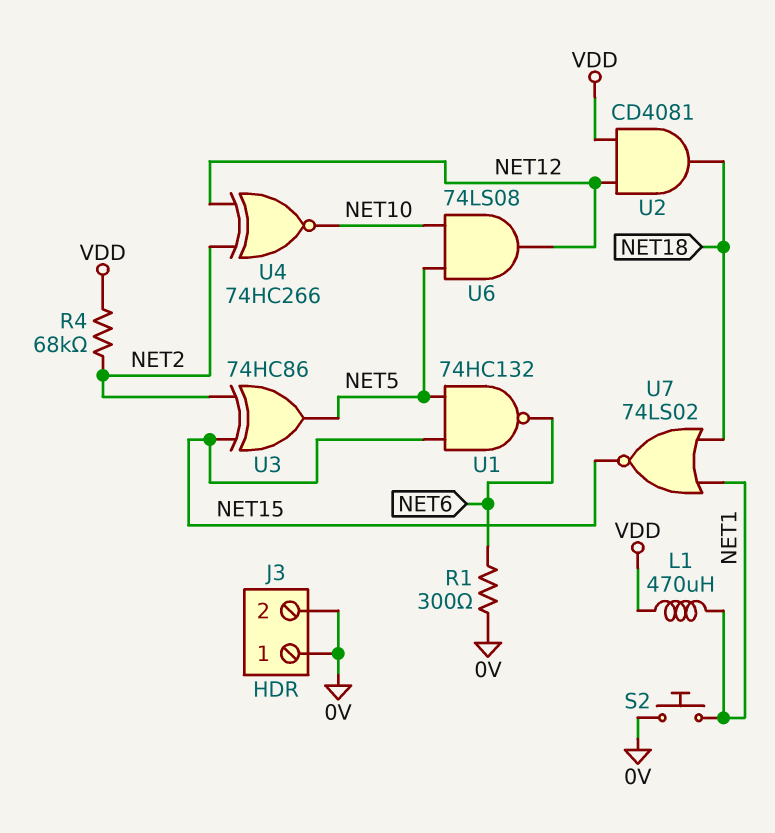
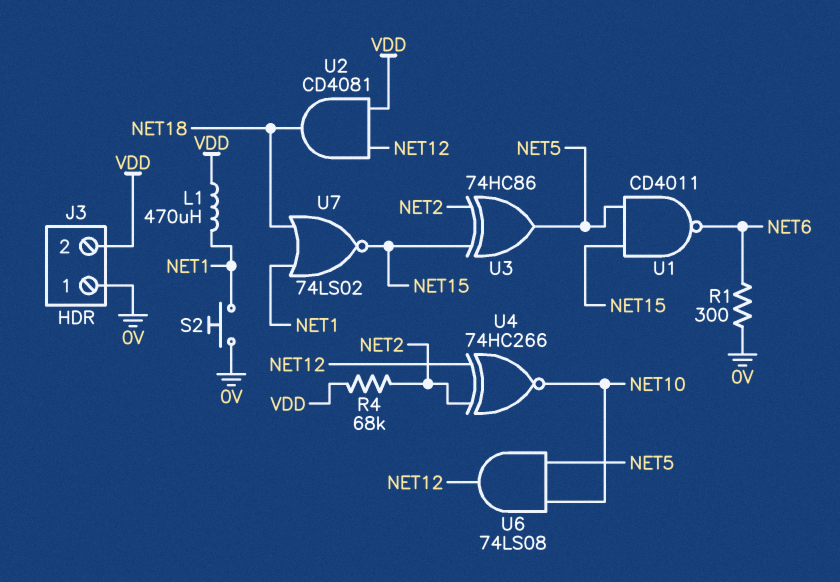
J3 pin 2: 0V -> VDD
U1: NAND 74HC132 (in NET5, in NET15, out NET6) -> NAND CD4011 (in NET5, in NET15, out NET6)

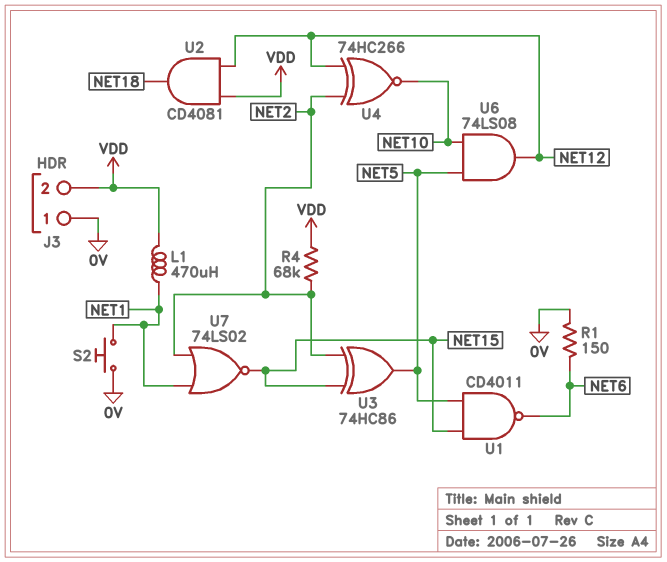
R1: 300 (0V, NET6) -> 150 (0V, NET6)
U7: NOR 74LS02 (in NET1, in NET18, out NET15) -> NOR 74LS02 (in NET1, in NET2, out NET15)

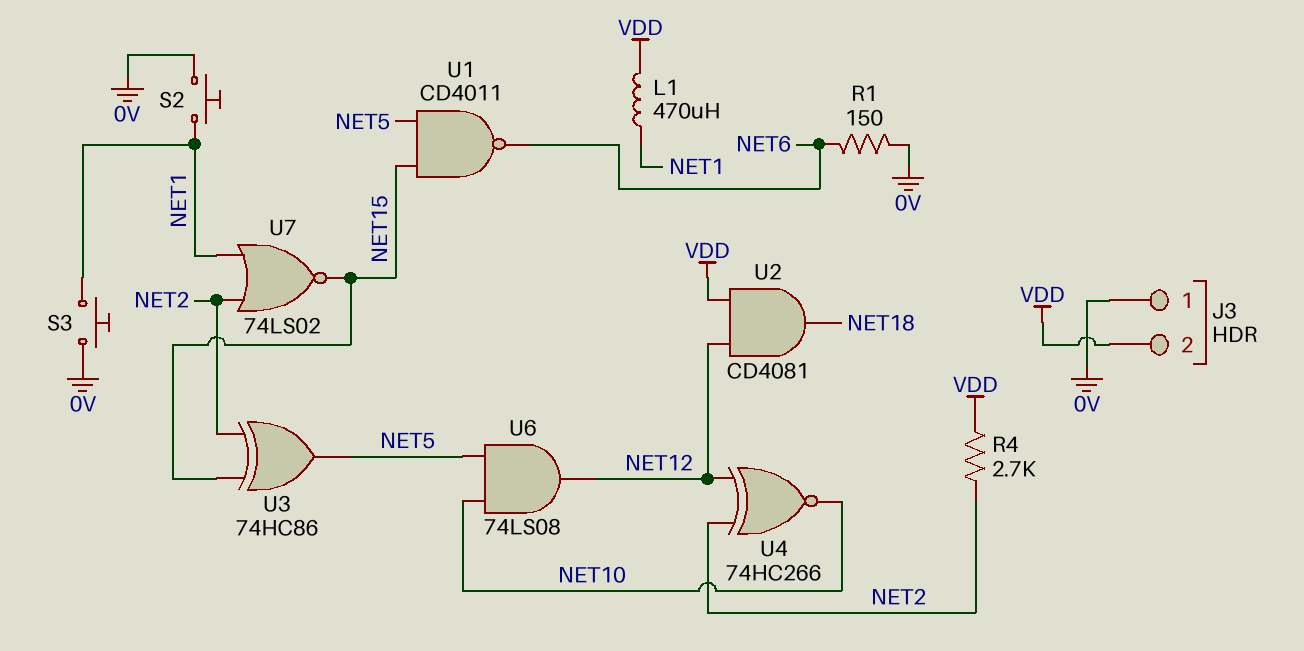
R4: 68k (NET2, VDD) -> 2.7k (NET2, VDD)
S3: none -> button (0V, NET1)

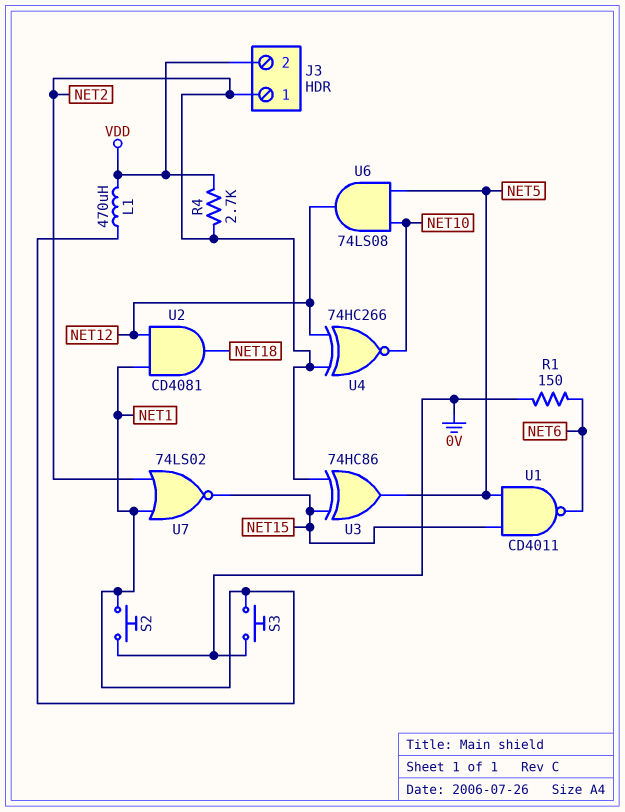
J3 pin 1: 0V -> NET2
U2: AND CD4081 (in NET12, in VDD, out NET18) -> AND CD4081 (in NET1, in NET12, out NET18)

